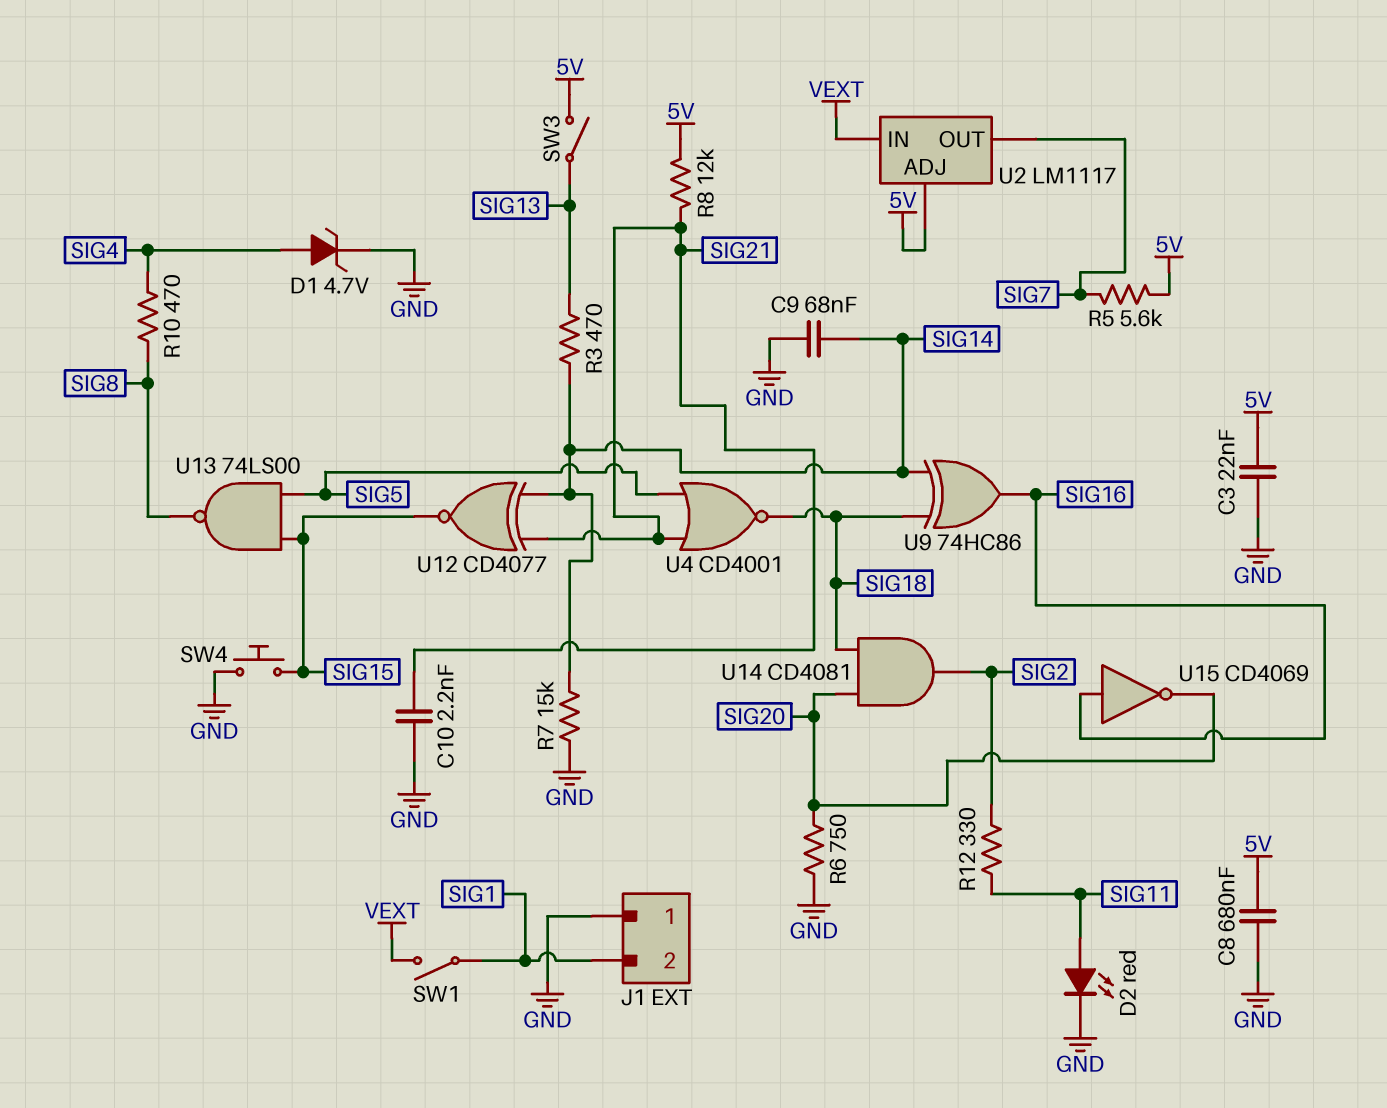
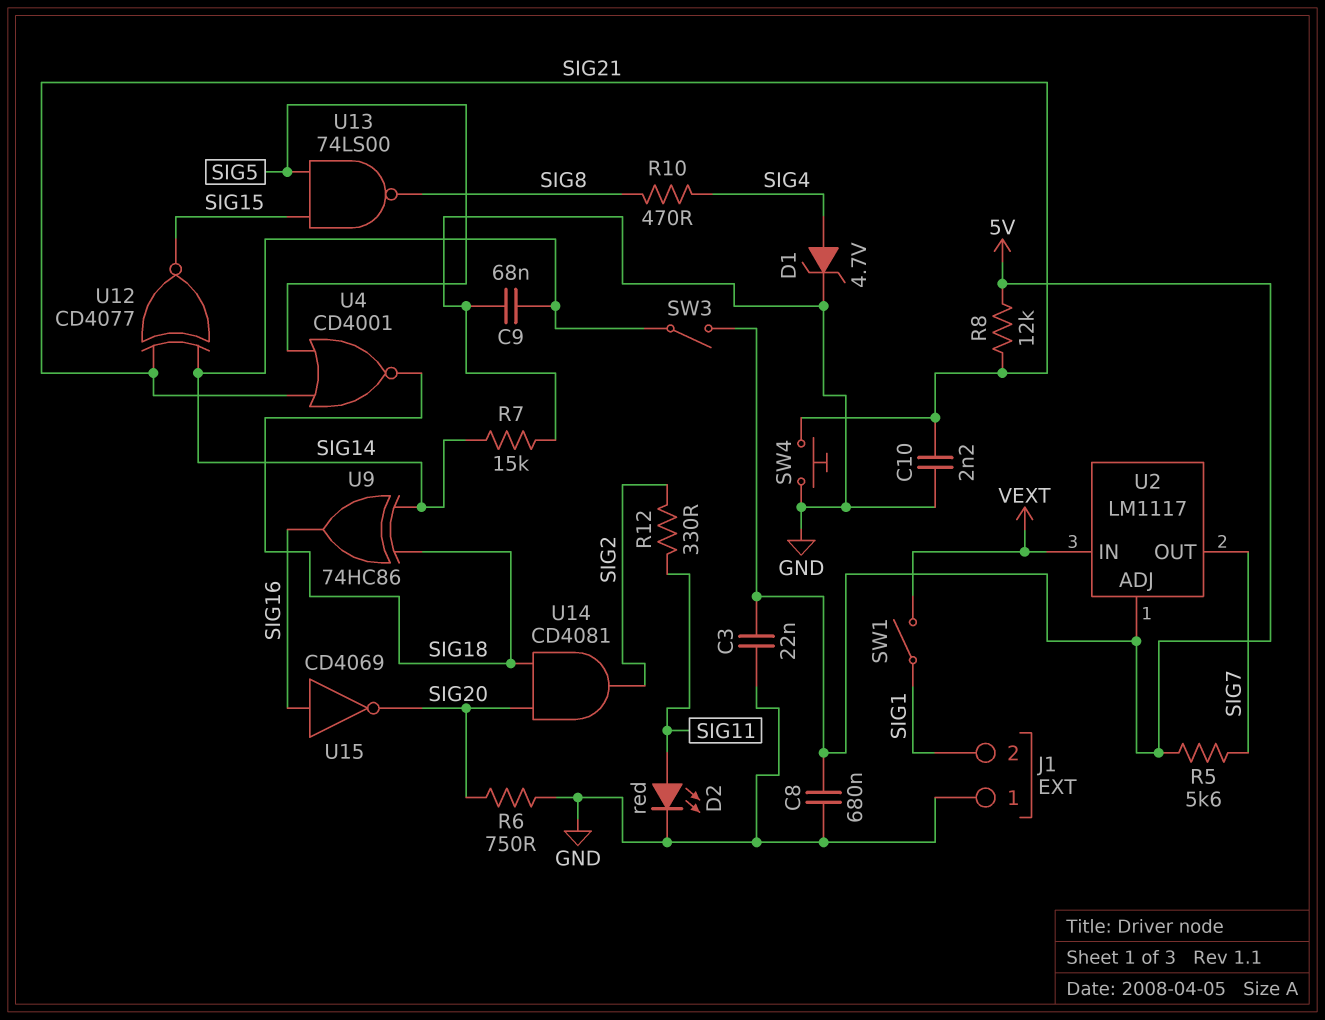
R3: 470 (SIG13, SIG14) -> none
SW3: switch (5V, SIG13) -> switch (5V, SIG14)
SW4: button (GND, SIG15) -> button (GND, SIG21)

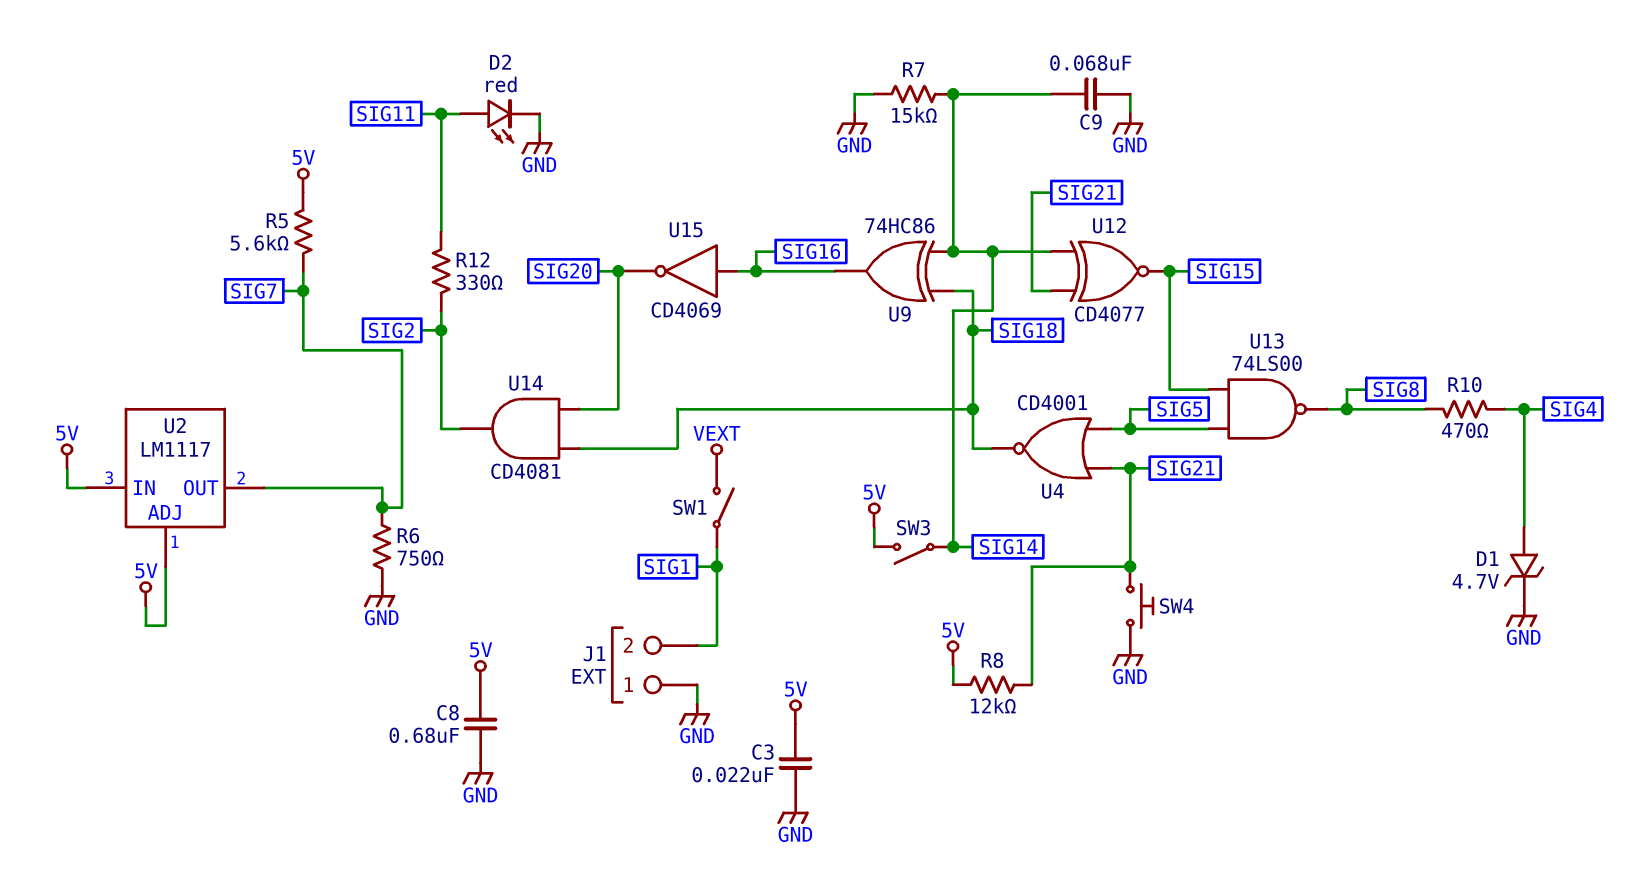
C10: 2.2nF (GND, SIG21) -> none
R6: 750 (GND, SIG20) -> 750 (GND, SIG7)
U2 pin IN: VEXT -> 5V

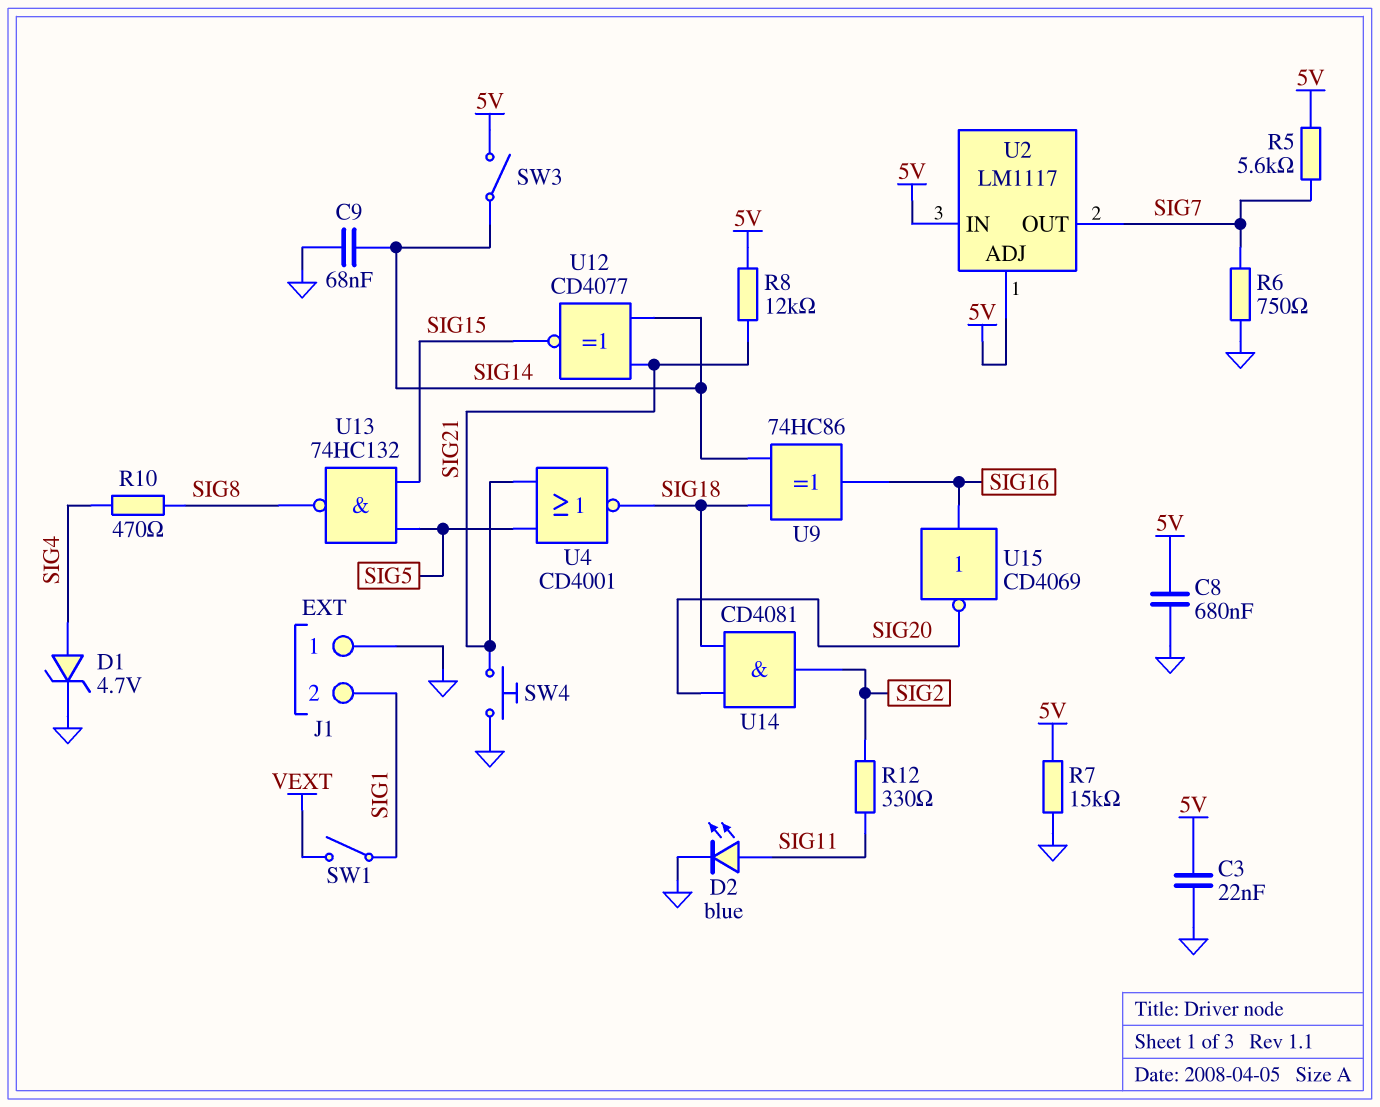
D2: LED red (A SIG11, K GND) -> LED blue (A SIG11, K GND)
R7: 15k (GND, SIG14) -> 15k (5V, GND)
U13: NAND 74LS00 (in SIG5, in SIG15, out SIG8) -> NAND 74HC132 (in SIG5, in SIG15, out SIG8)

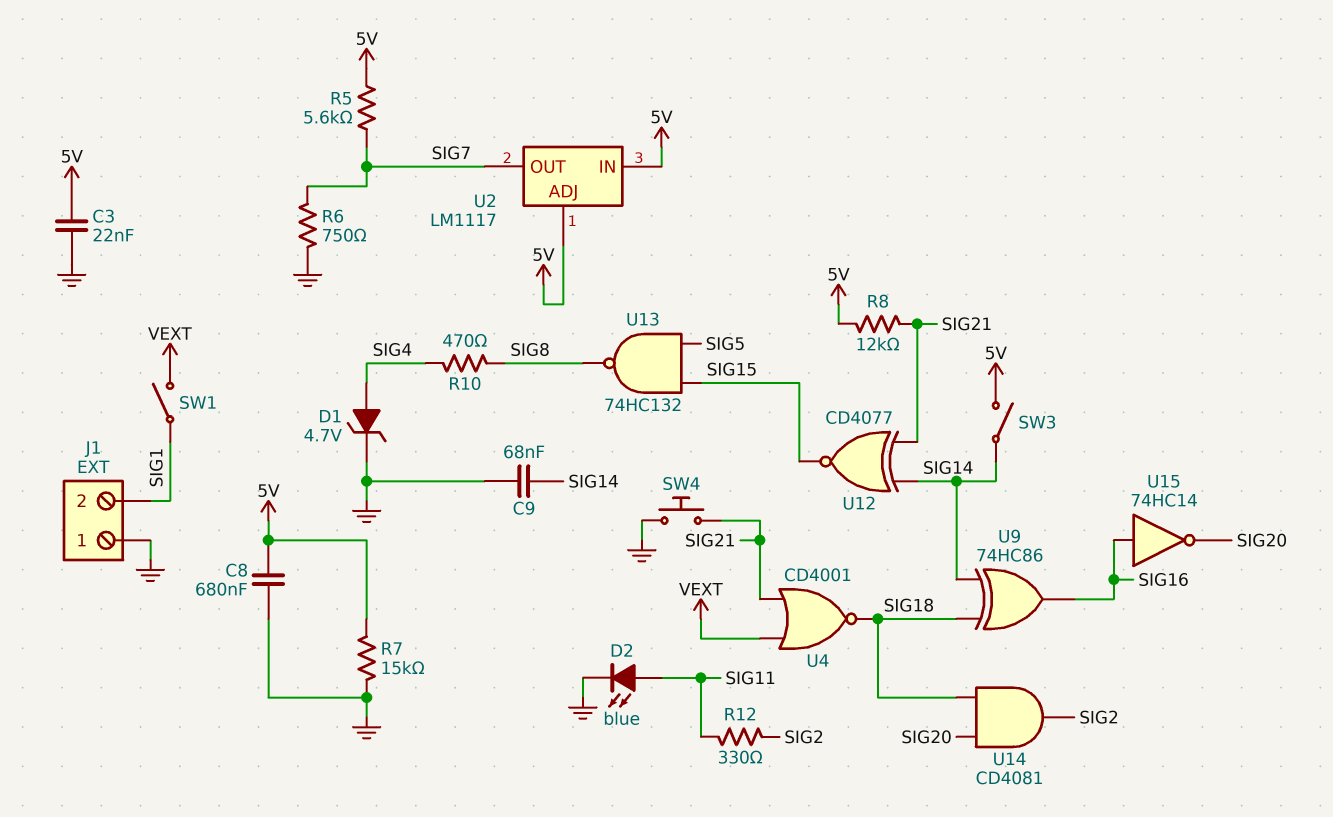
U4: NOR CD4001 (in SIG5, in SIG21, out SIG18) -> NOR CD4001 (in SIG21, in VEXT, out SIG18)
U15: NOT CD4069 (in SIG16, out SIG20) -> NOT 74HC14 (in SIG16, out SIG20)

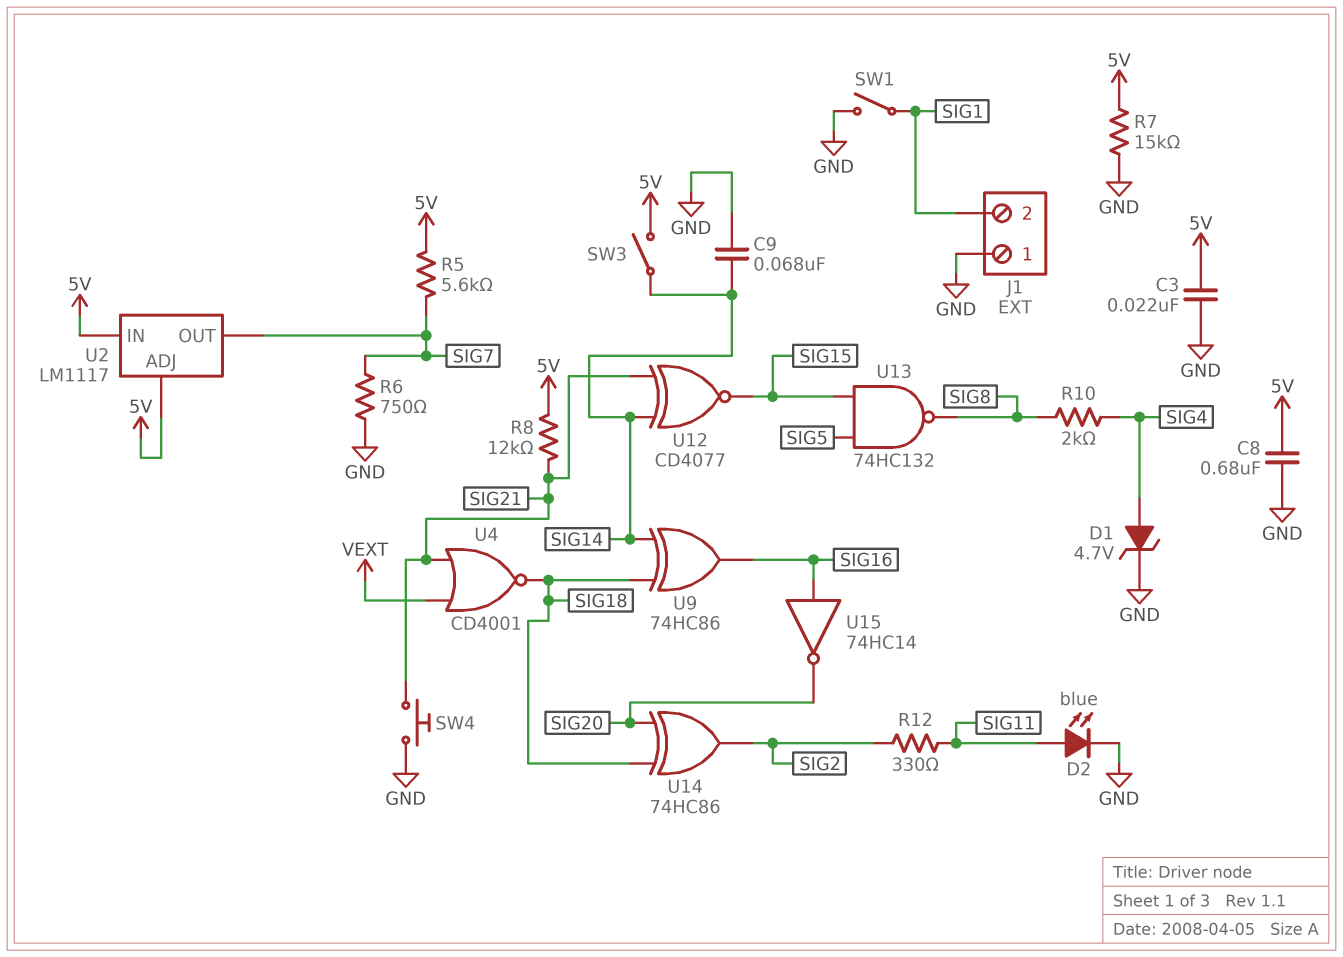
R10: 470 (SIG4, SIG8) -> 2k (SIG4, SIG8)
SW1: switch (SIG1, VEXT) -> switch (GND, SIG1)
U14: AND CD4081 (in SIG18, in SIG20, out SIG2) -> XOR 74HC86 (in SIG18, in SIG20, out SIG2)

